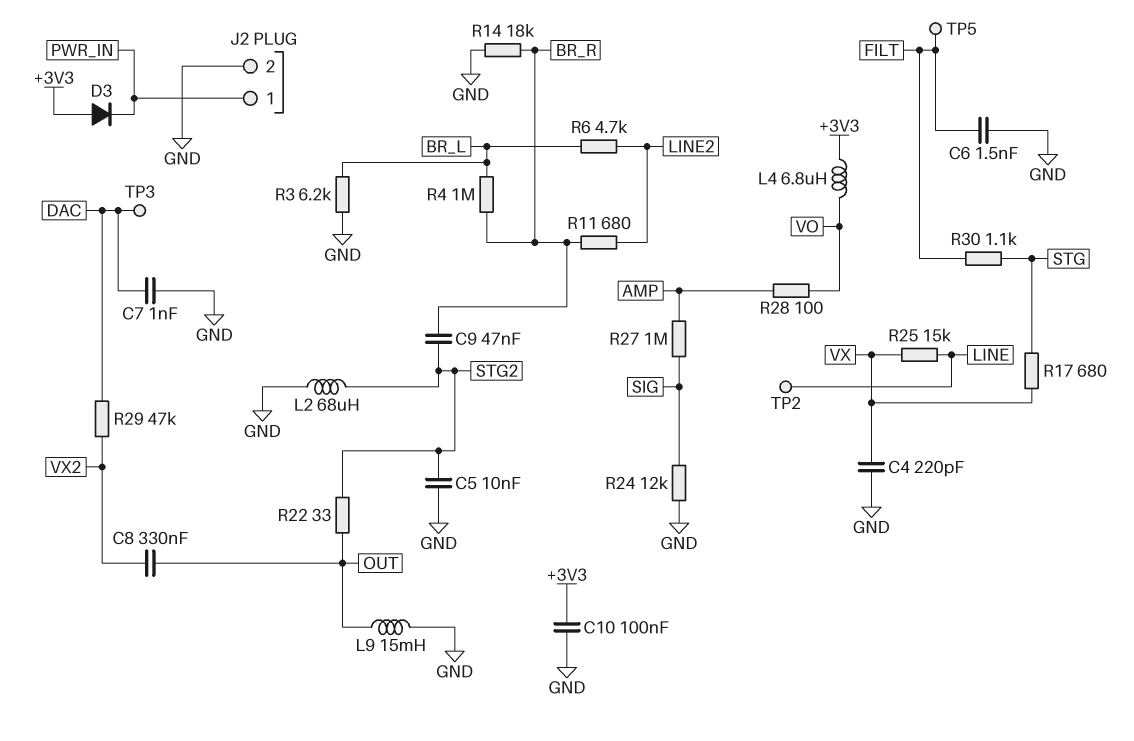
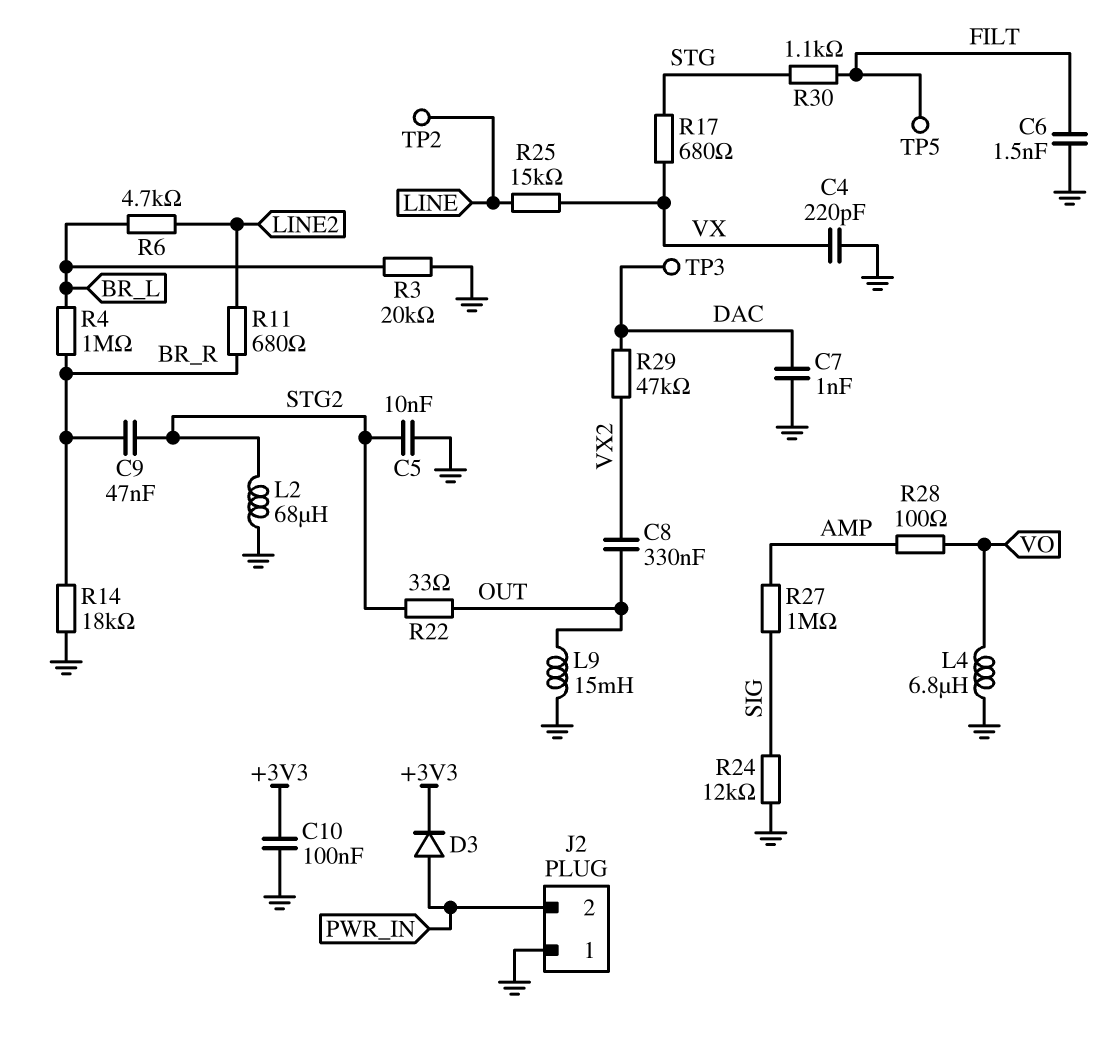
D3: diode (A +3V3, K PWR_IN) -> diode (A PWR_IN, K +3V3)
J2 pin 1: PWR_IN -> GND
J2 pin 2: GND -> PWR_IN
L4: 6.8uH (+3V3, VO) -> 6.8uH (GND, VO)
R3: 6.2k (BR_L, GND) -> 20k (BR_L, GND)

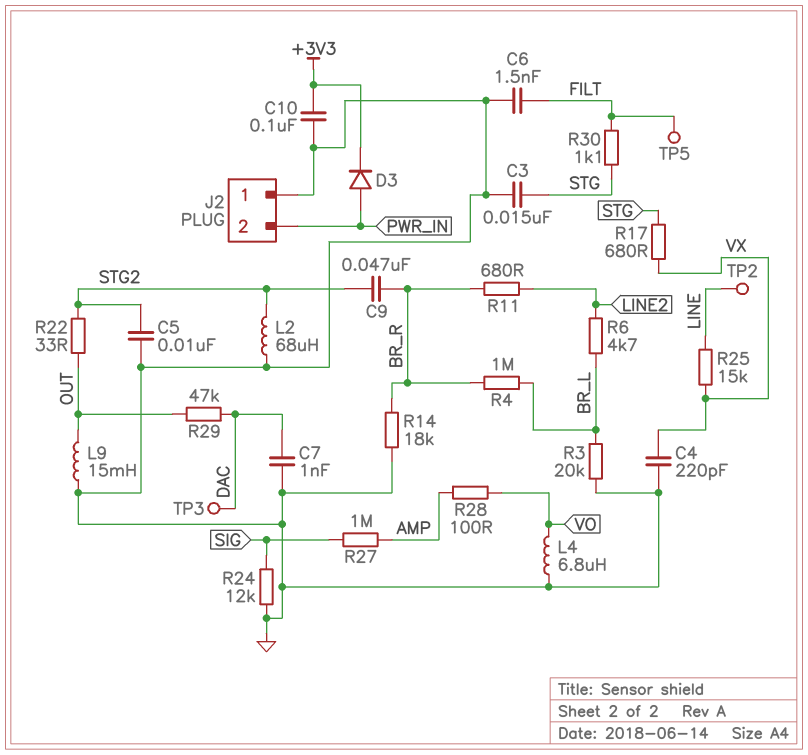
C3: none -> 15nF (GND, STG)
C8: 330nF (OUT, VX2) -> none
R29: 47k (DAC, VX2) -> 47k (DAC, OUT)

